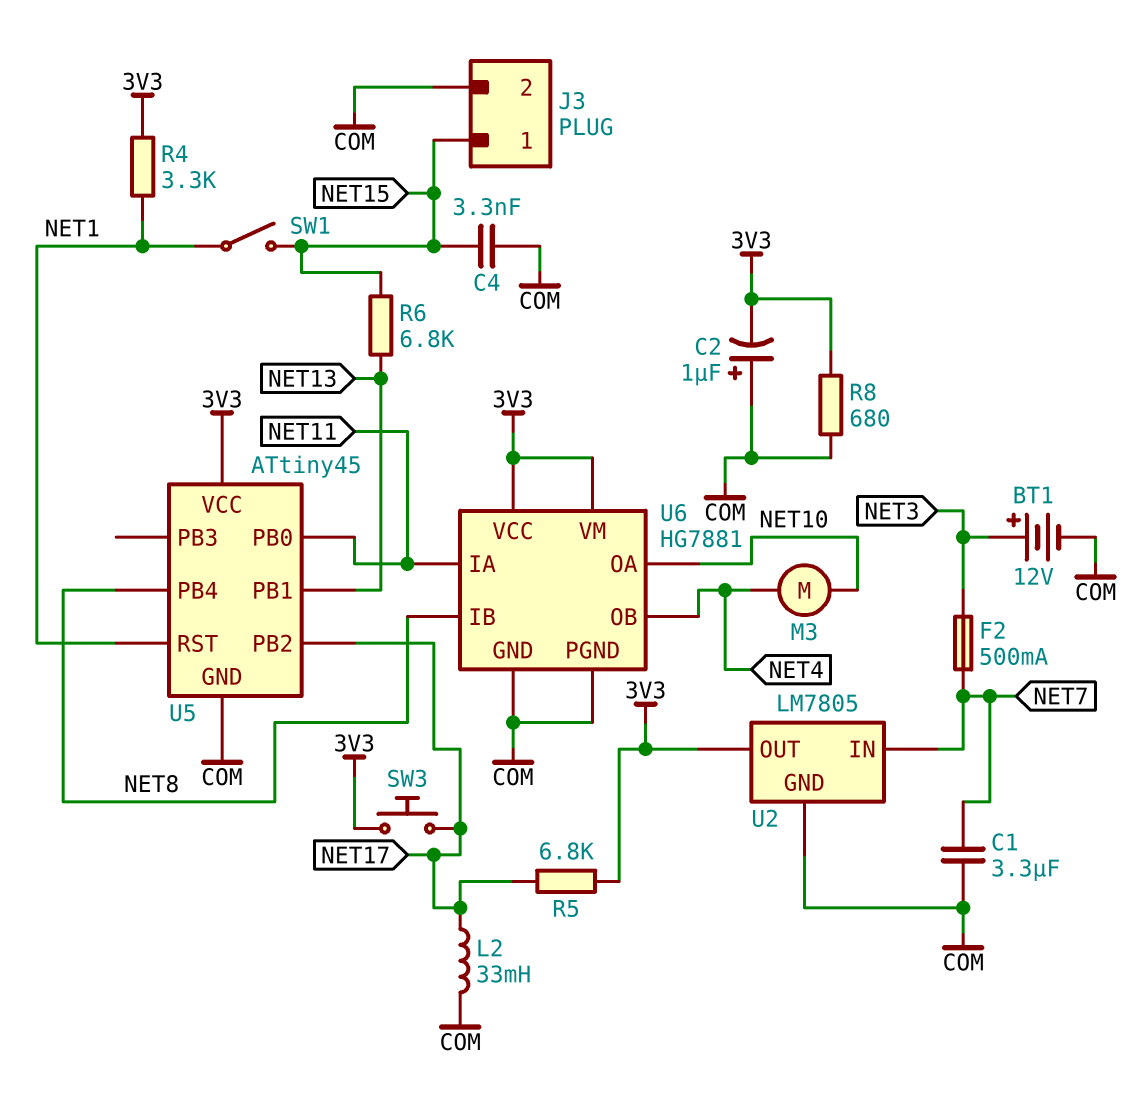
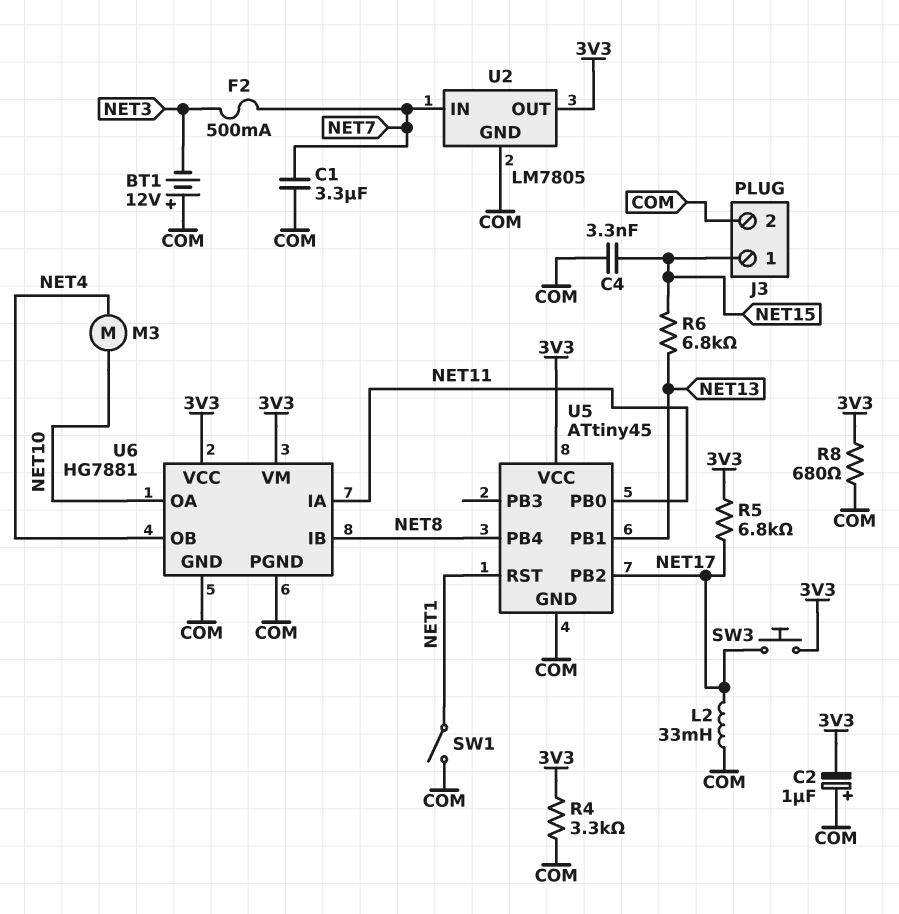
BT1: 12V (plus NET3, minus COM) -> 12V (plus COM, minus NET3)
R4: 3.3k (3V3, NET1) -> 3.3k (3V3, COM)
SW1: switch (NET1, NET15) -> switch (COM, NET1)

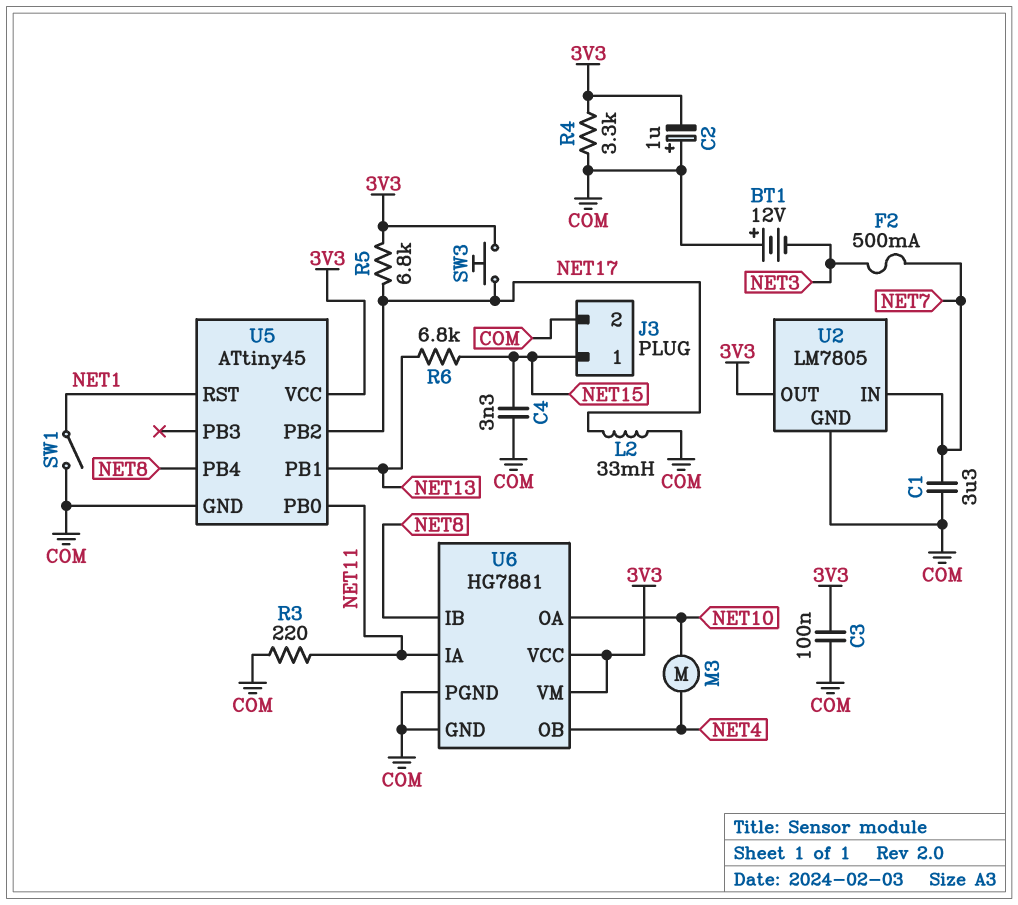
C3: none -> 100nF (3V3, COM)
R3: none -> 220 (COM, NET11)
R8: 680 (3V3, COM) -> none

